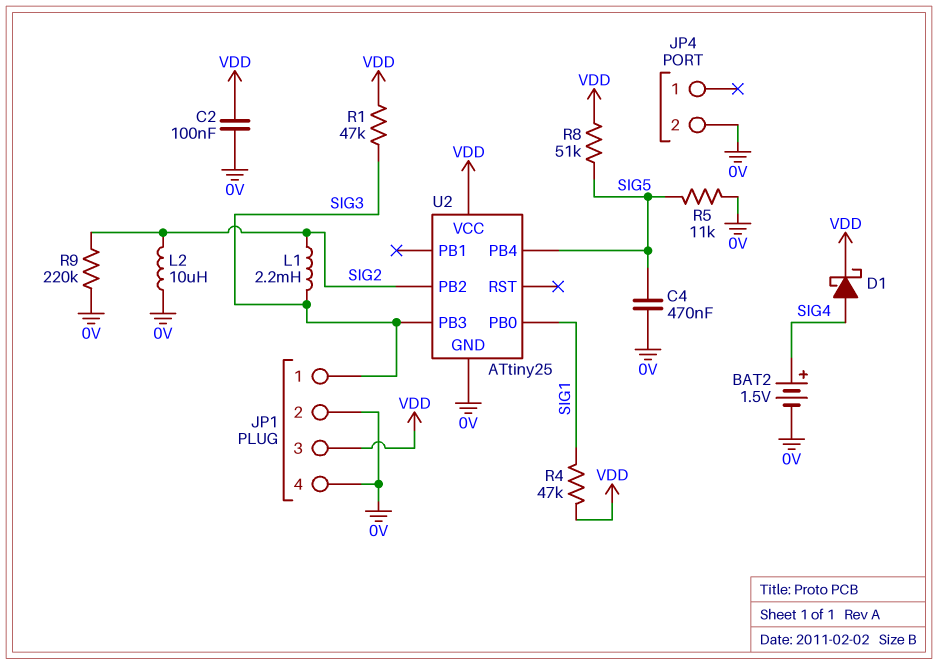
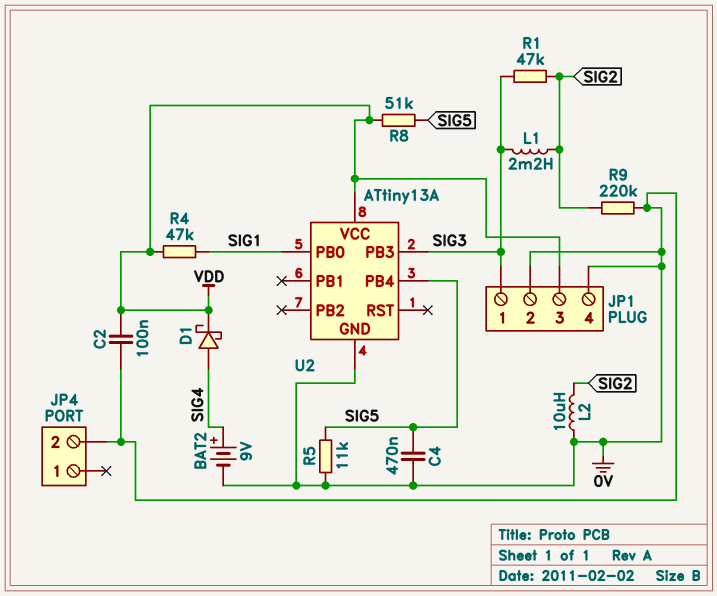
BAT2: 1.5V (plus SIG4, minus 0V) -> 9V (plus SIG4, minus 0V)
R1: 47k (SIG3, VDD) -> 47k (SIG2, SIG3)
U2: ATtiny25 -> ATtiny13A
U2 pin PB2: SIG2 -> none

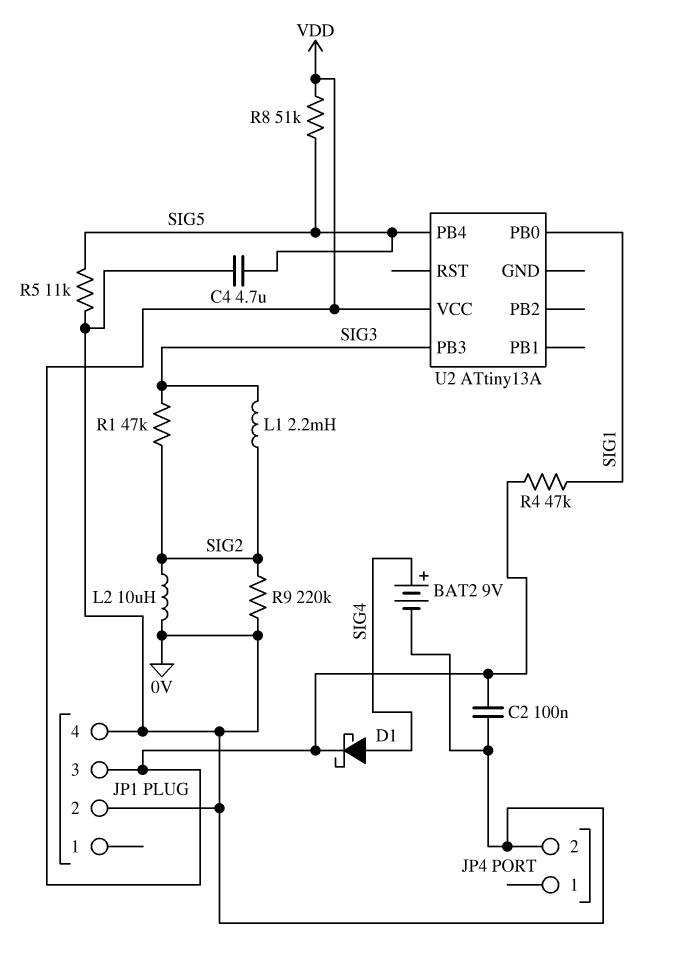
C4: 470nF (0V, SIG5) -> 4.7uF (0V, SIG5)
JP1 pin 1: SIG3 -> none
U2 pin GND: 0V -> none

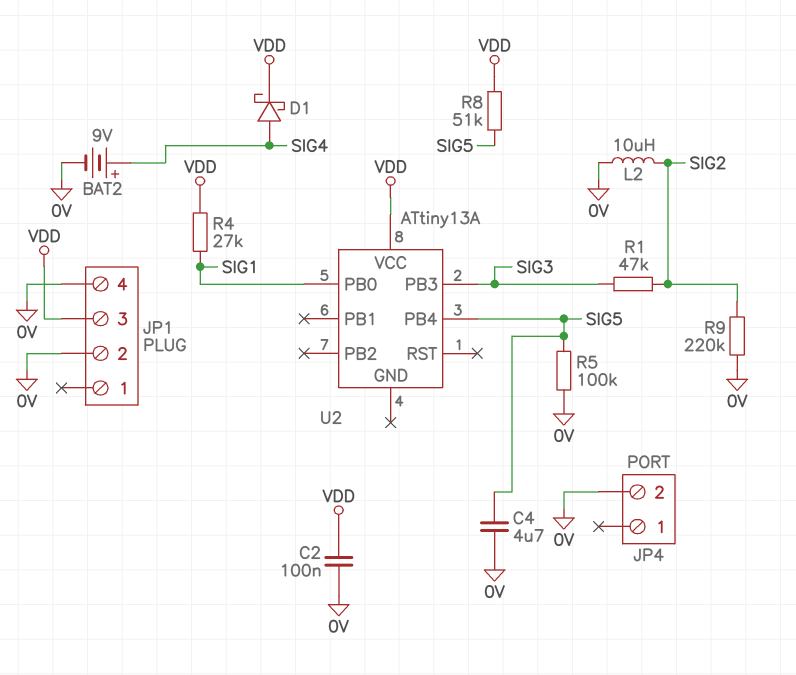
L1: 2.2mH (SIG2, SIG3) -> none
R4: 47k (SIG1, VDD) -> 27k (SIG1, VDD)
R5: 11k (0V, SIG5) -> 100k (0V, SIG5)

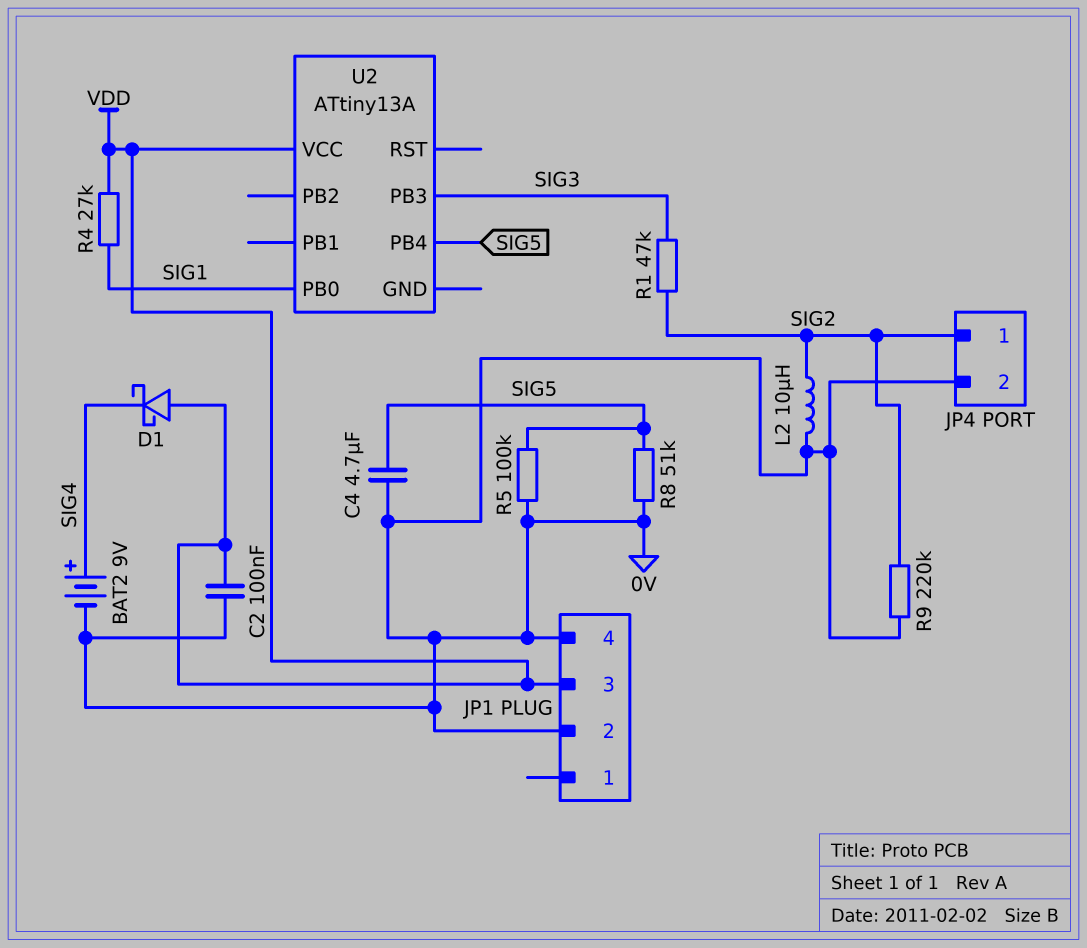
D1: schottky (A SIG4, K VDD) -> schottky (A VDD, K SIG4)
JP4 pin 1: none -> SIG2
R8: 51k (SIG5, VDD) -> 51k (0V, SIG5)

